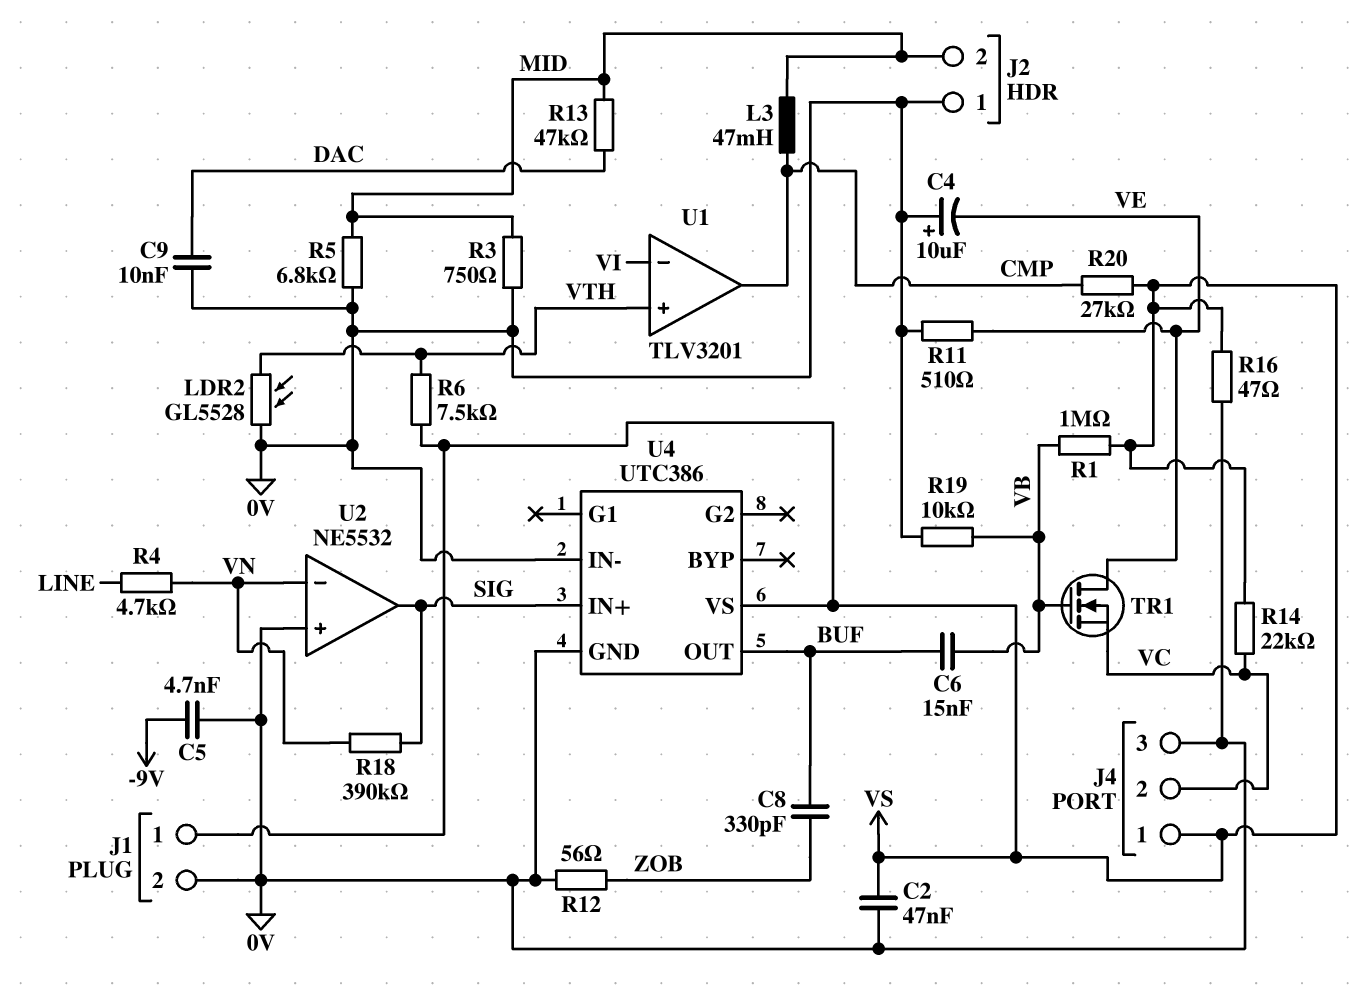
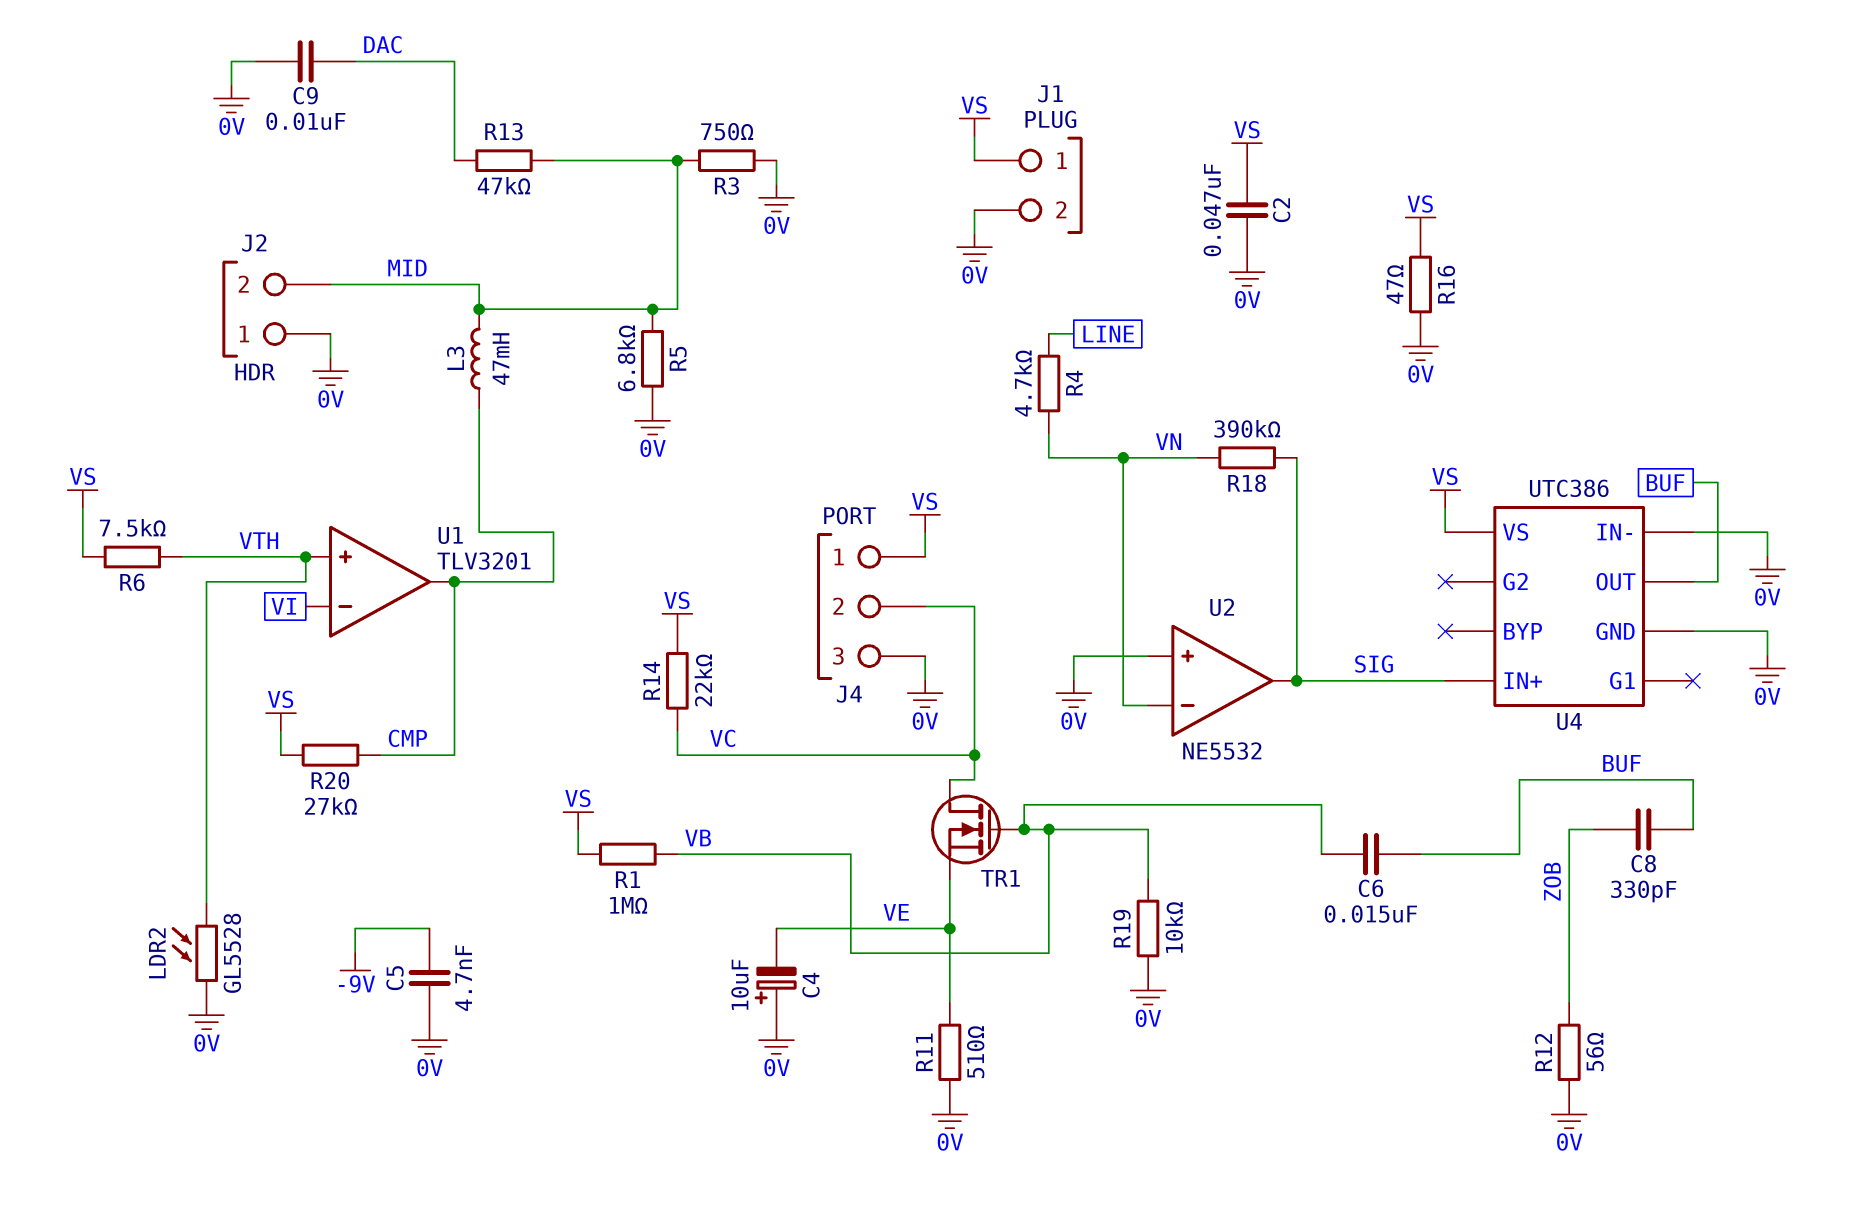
TR1: NMOS (G VB, D VE, S VC) -> NMOS (G VB, D VC, S VE)

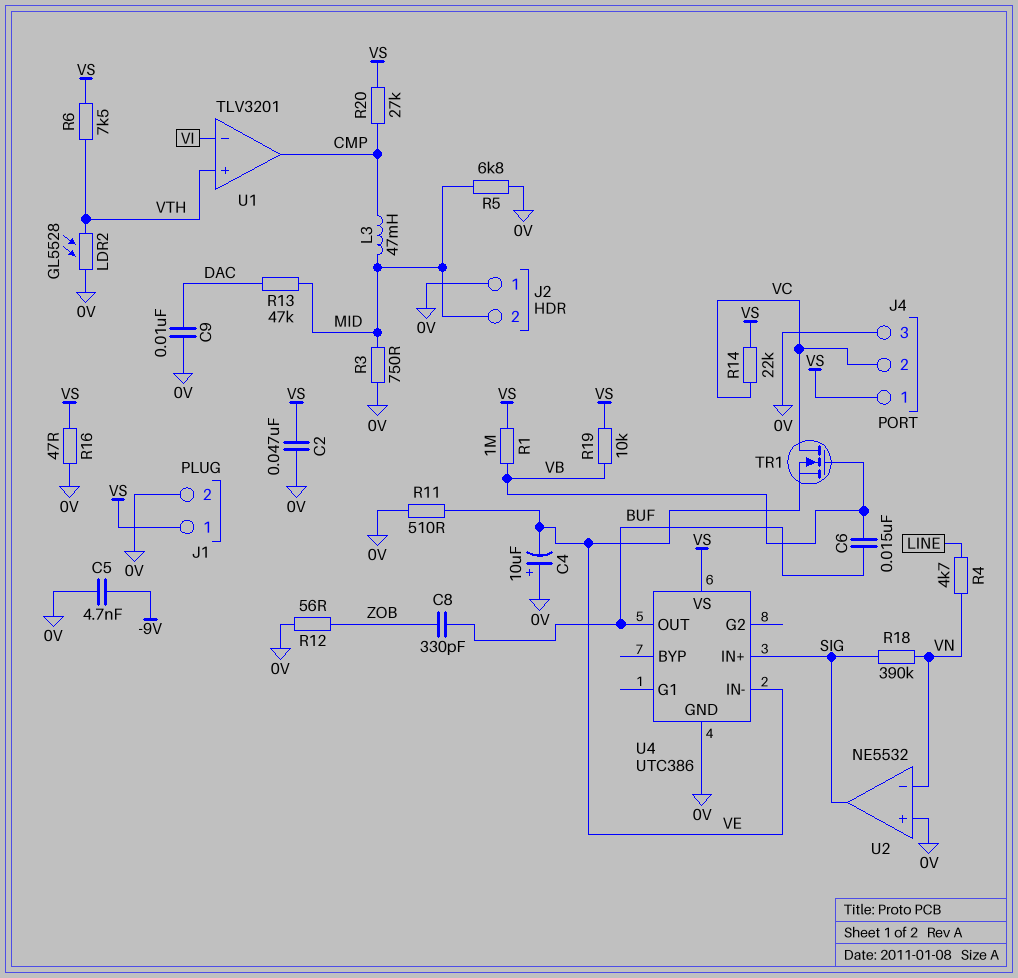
R19: 10k (0V, VB) -> 10k (VB, VS)
U4 pin IN-: 0V -> VE

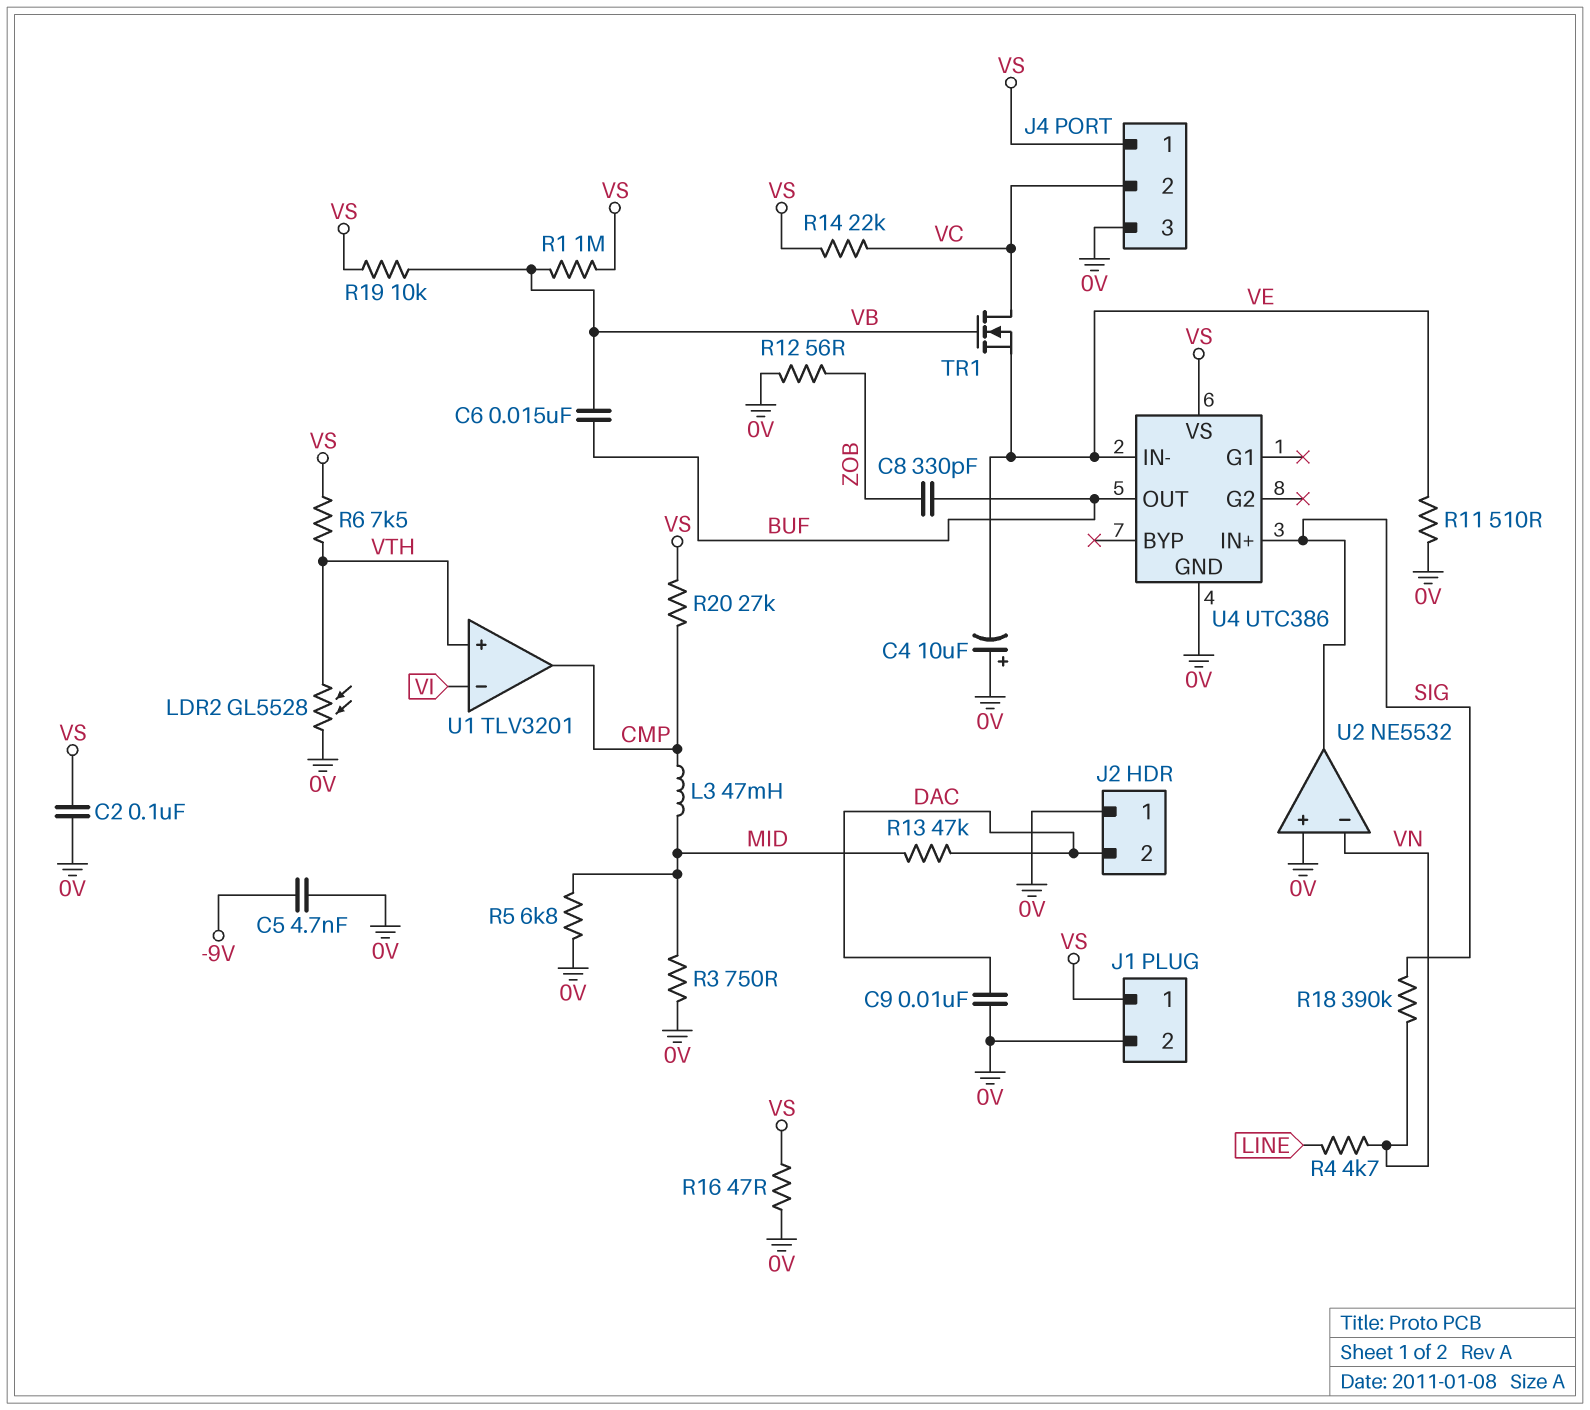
C2: 47nF (0V, VS) -> 100nF (0V, VS)
J2 pin 2: MID -> DAC

